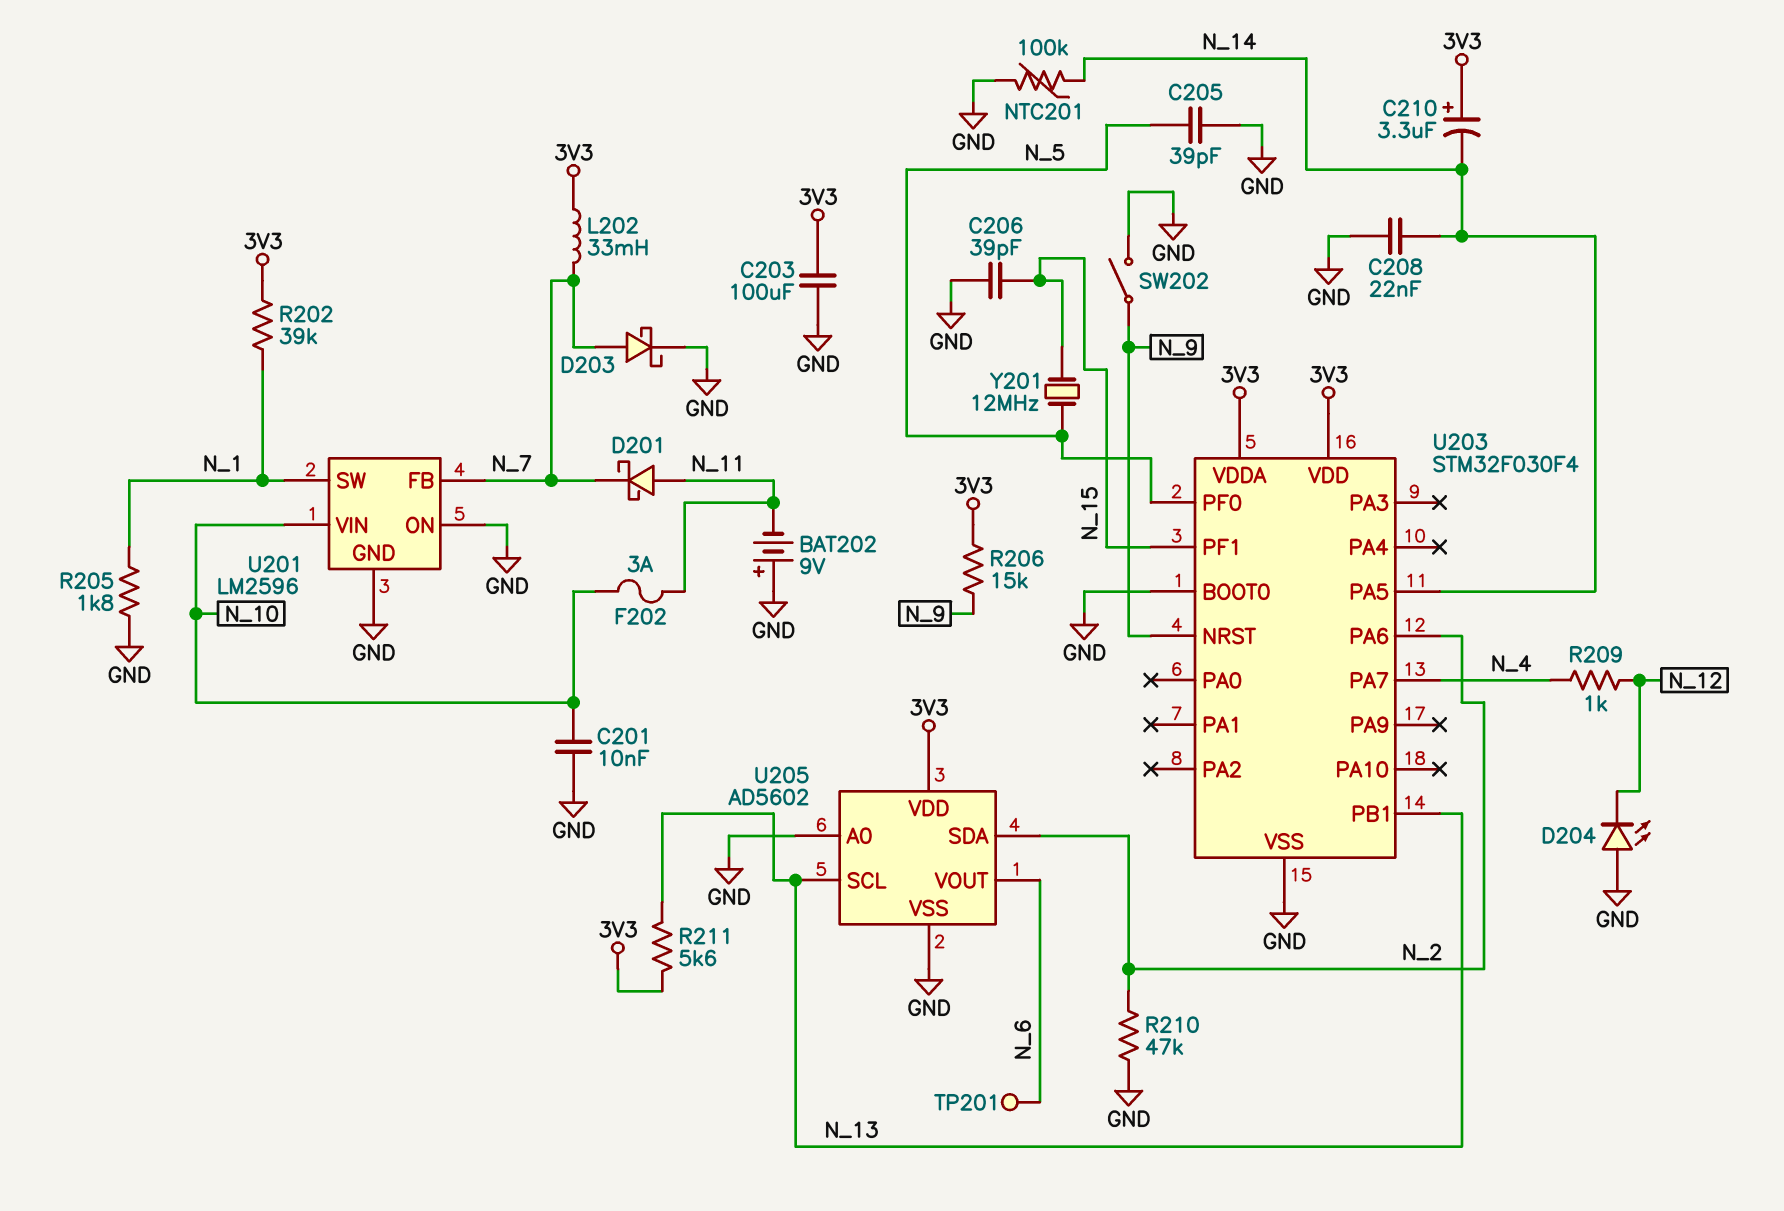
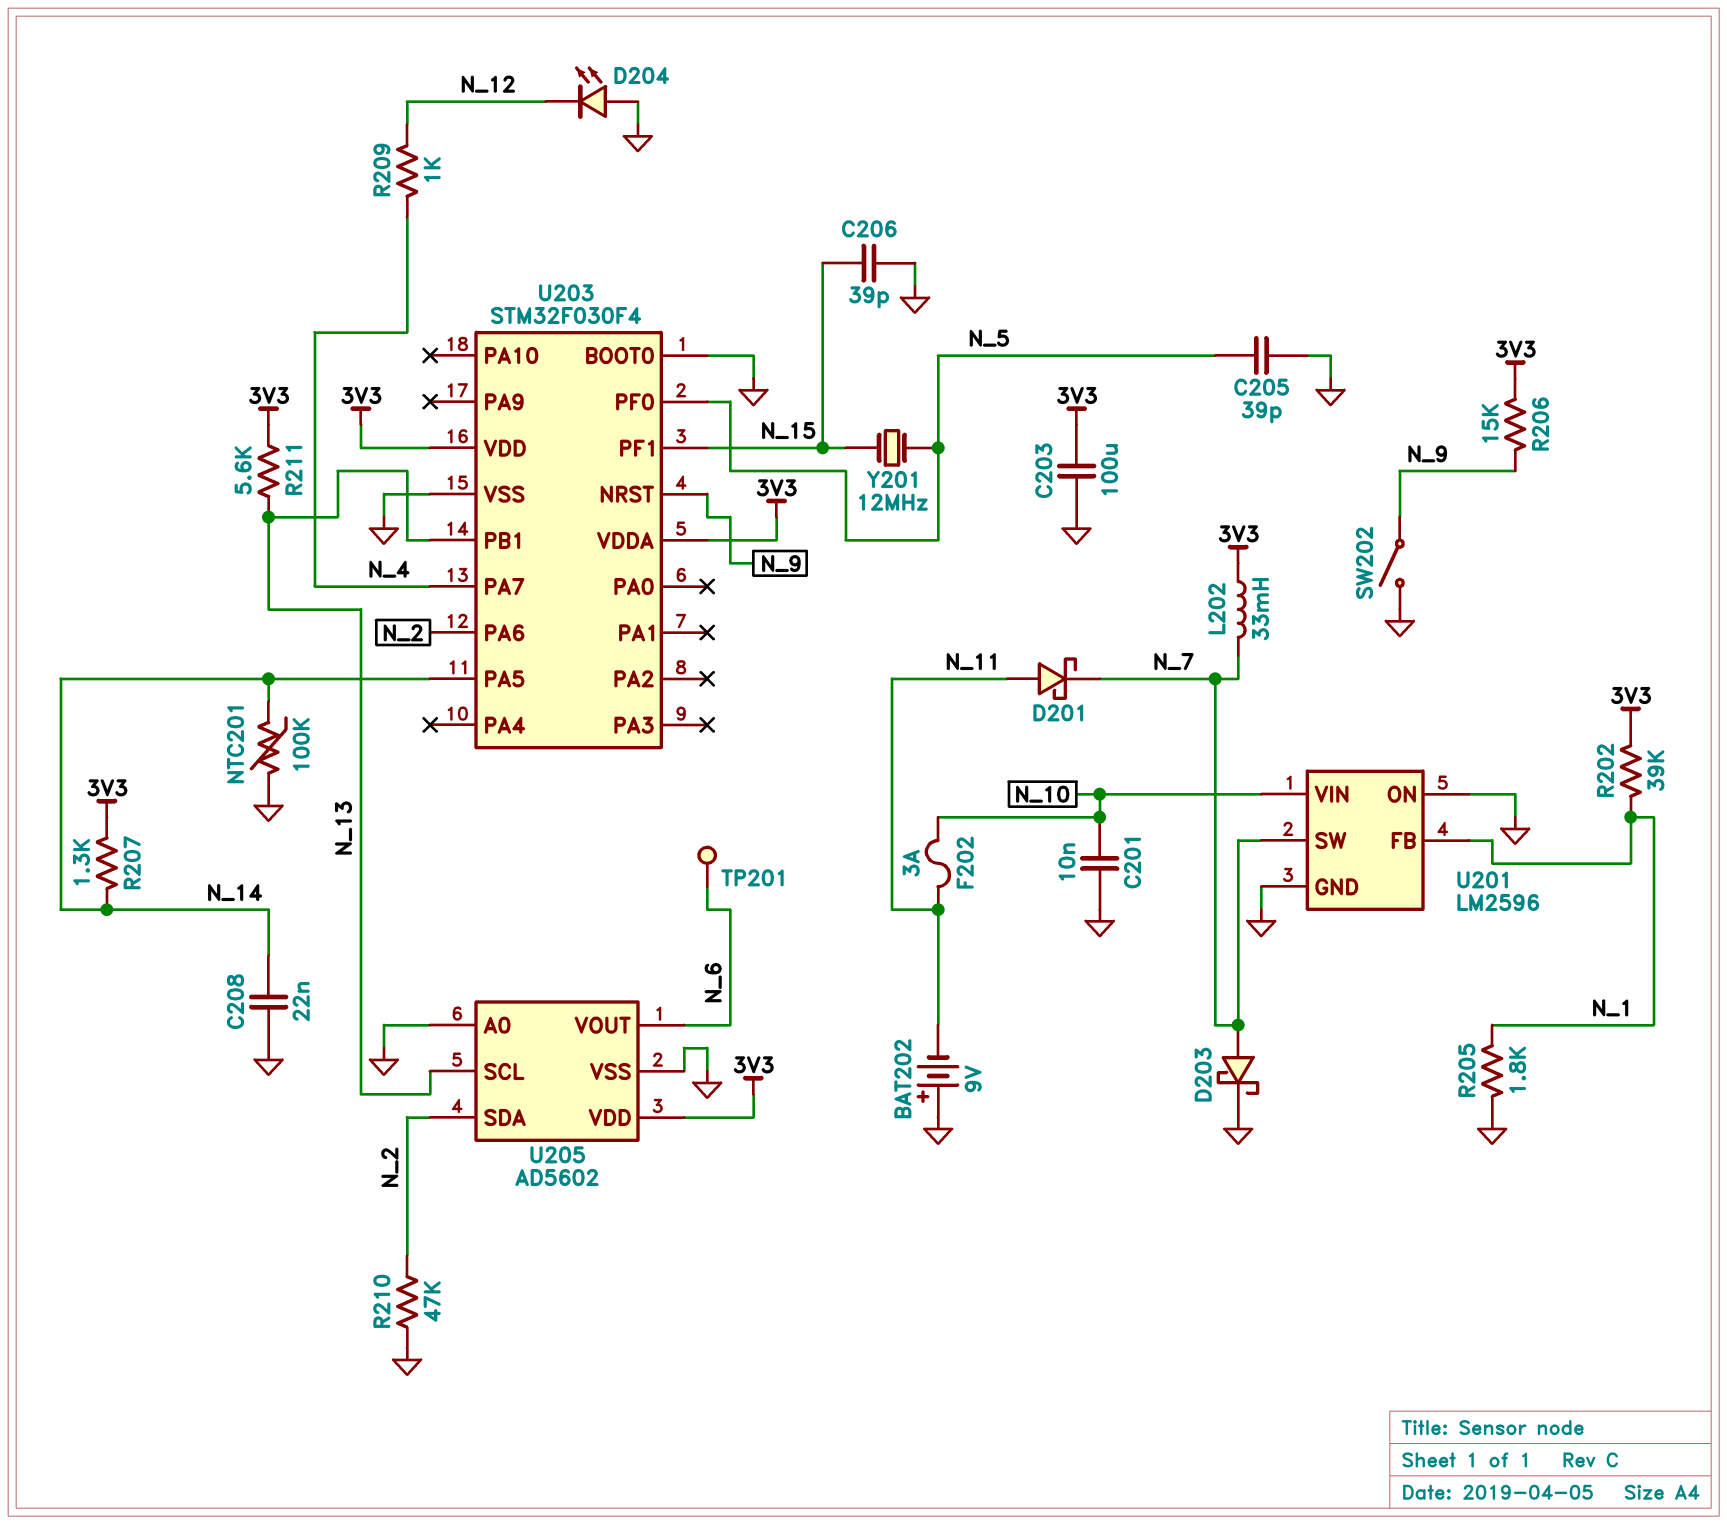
C210: 3.3uF (plus 3V3, minus N_14) -> none
R207: none -> 1.3k (3V3, N_14)
U201 pin FB: N_7 -> N_1
U201 pin SW: N_1 -> N_7

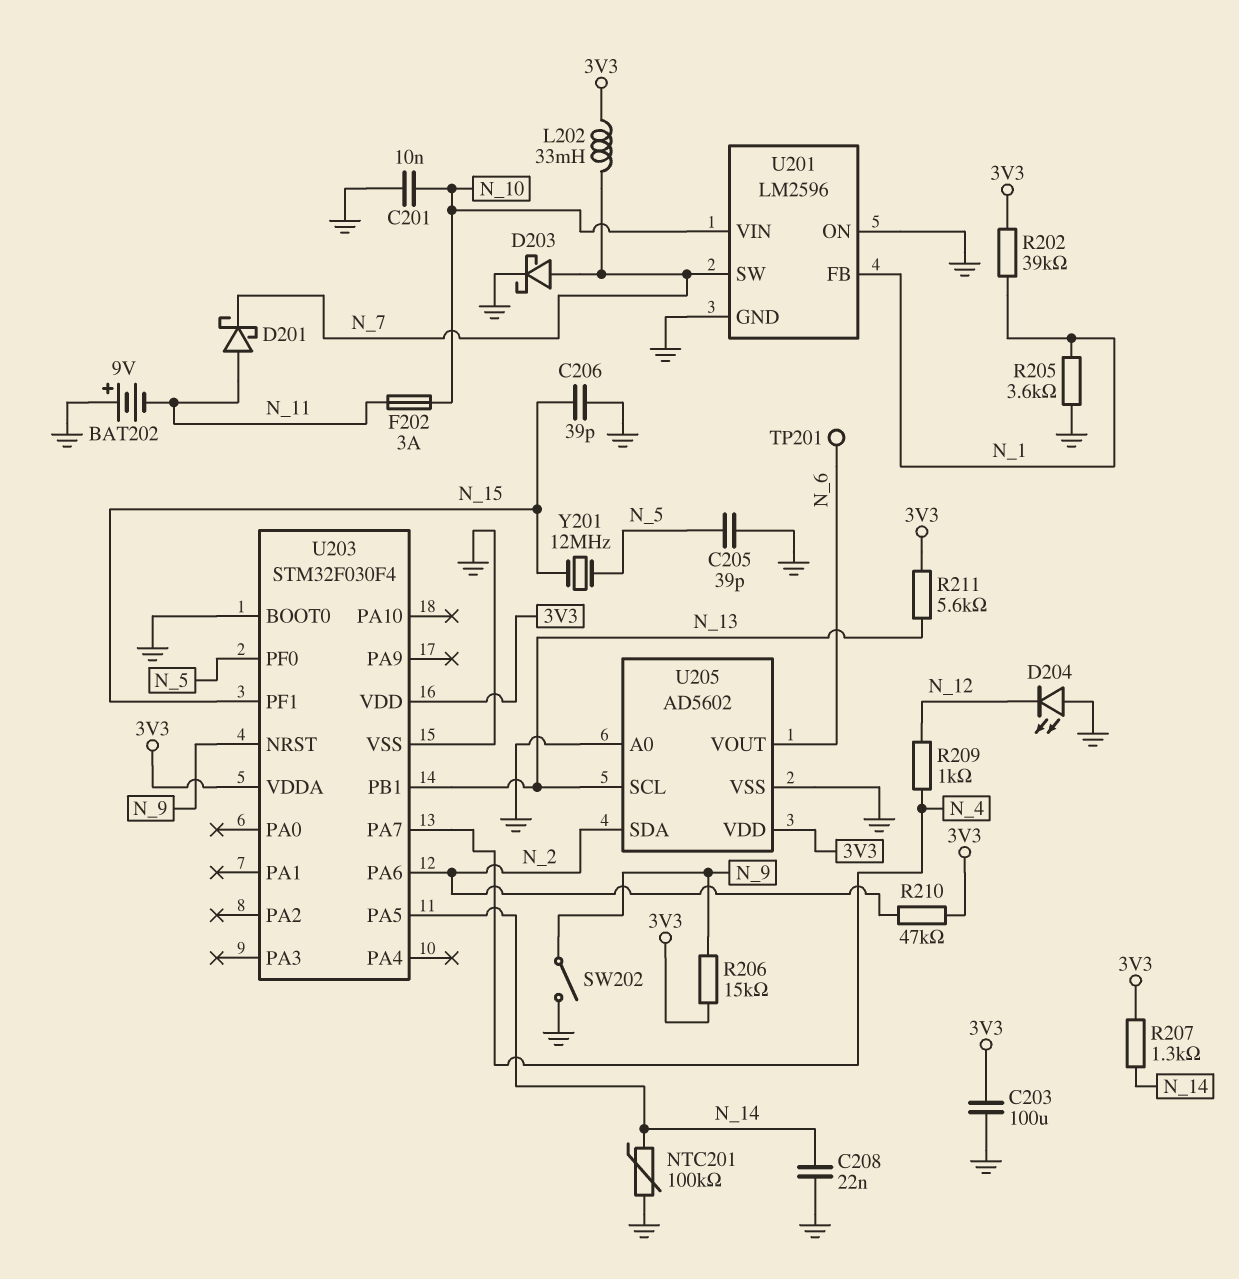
R205: 1.8k (GND, N_1) -> 3.6k (GND, N_1)
R210: 47k (GND, N_2) -> 47k (3V3, N_2)

